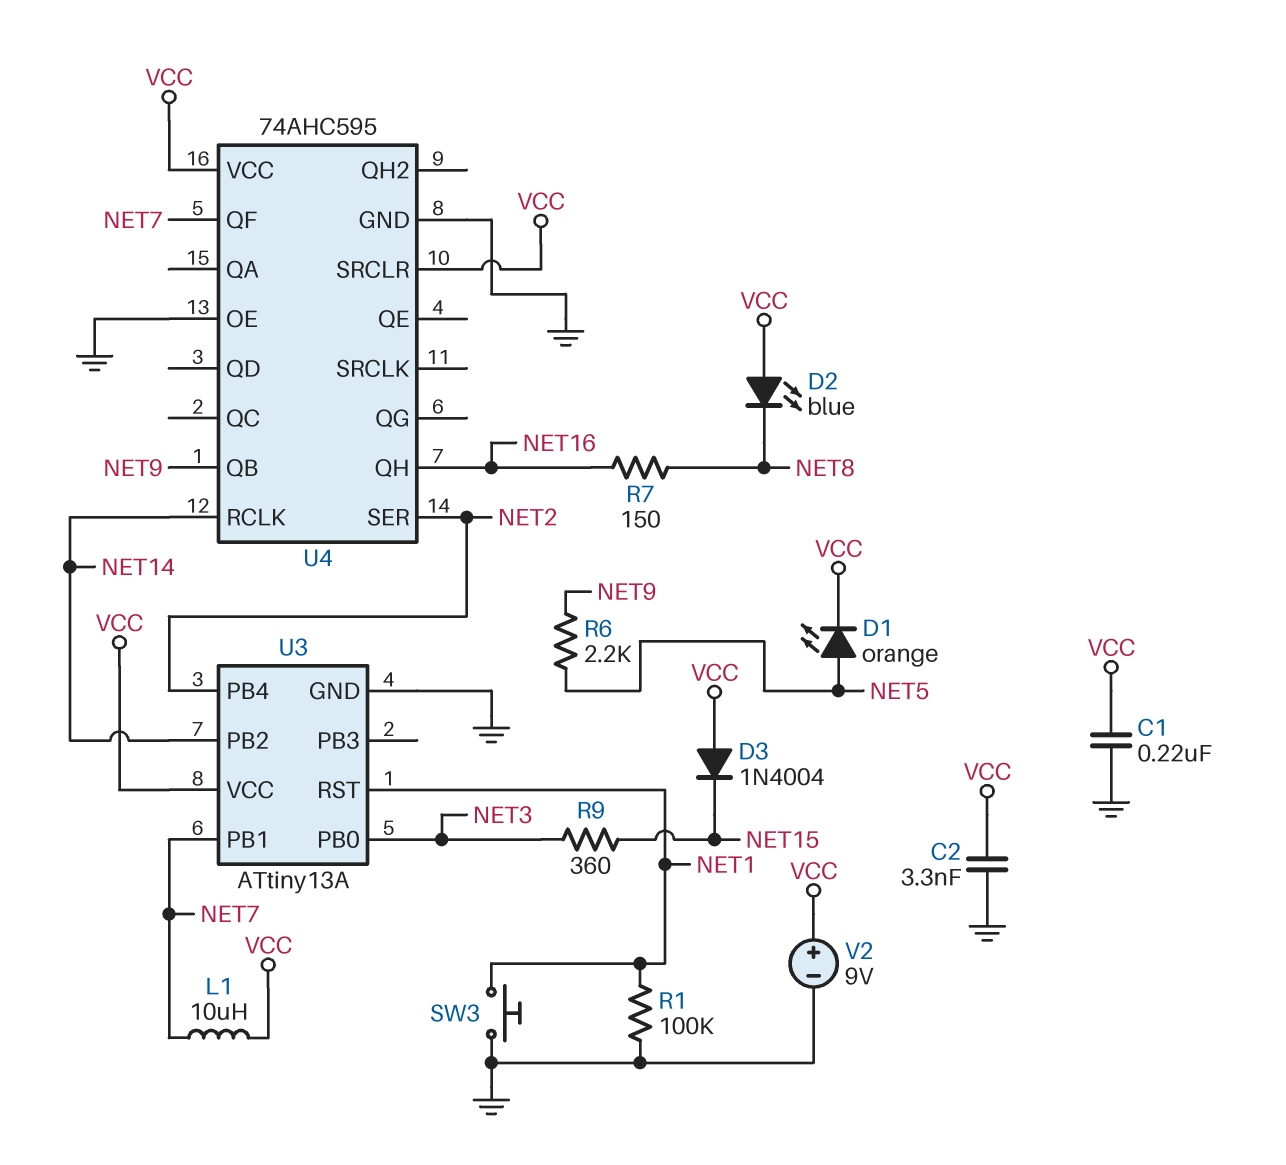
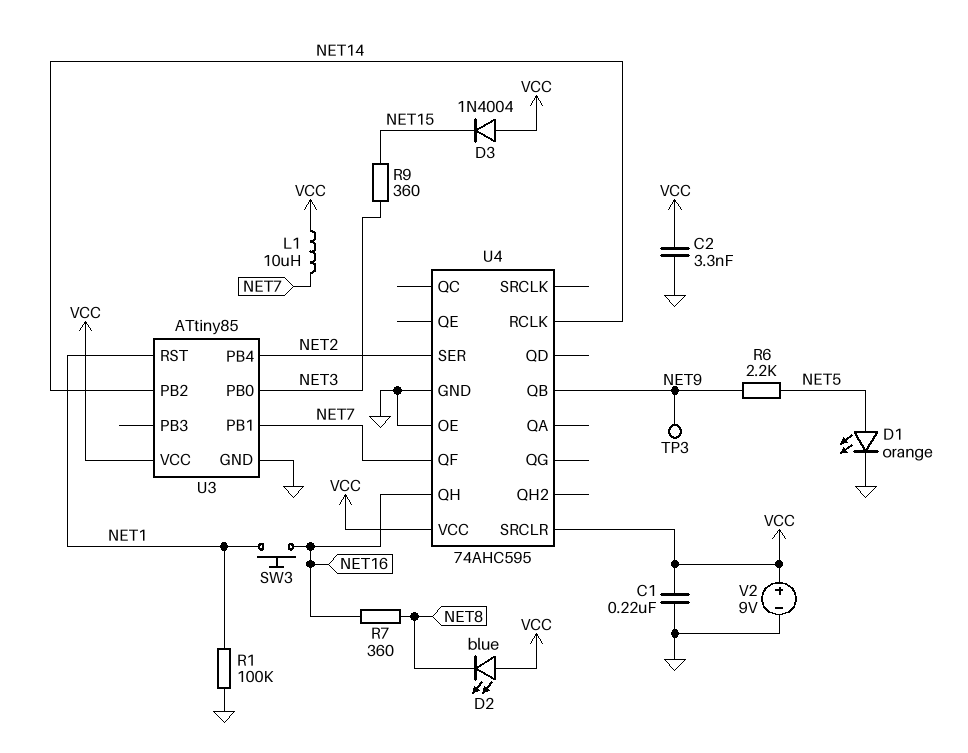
D1: LED orange (A NET5, K VCC) -> LED orange (A NET5, K GND)
R7: 150 (NET8, NET16) -> 360 (NET8, NET16)
SW3: button (GND, NET1) -> button (NET1, NET16)
TP3: none -> test point (NET9)
U3: ATtiny13A -> ATtiny85

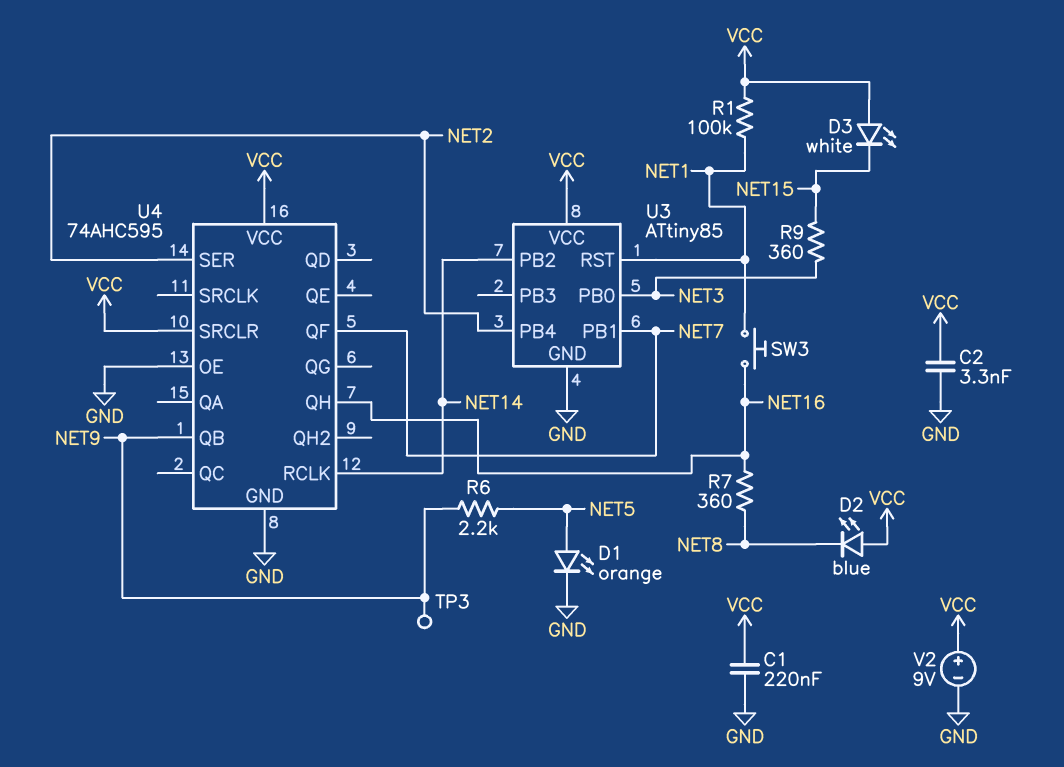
D3: diode 1N4004 (A VCC, K NET15) -> LED white (A VCC, K NET15)
L1: 10uH (NET7, VCC) -> none
R1: 100k (GND, NET1) -> 100k (NET1, VCC)

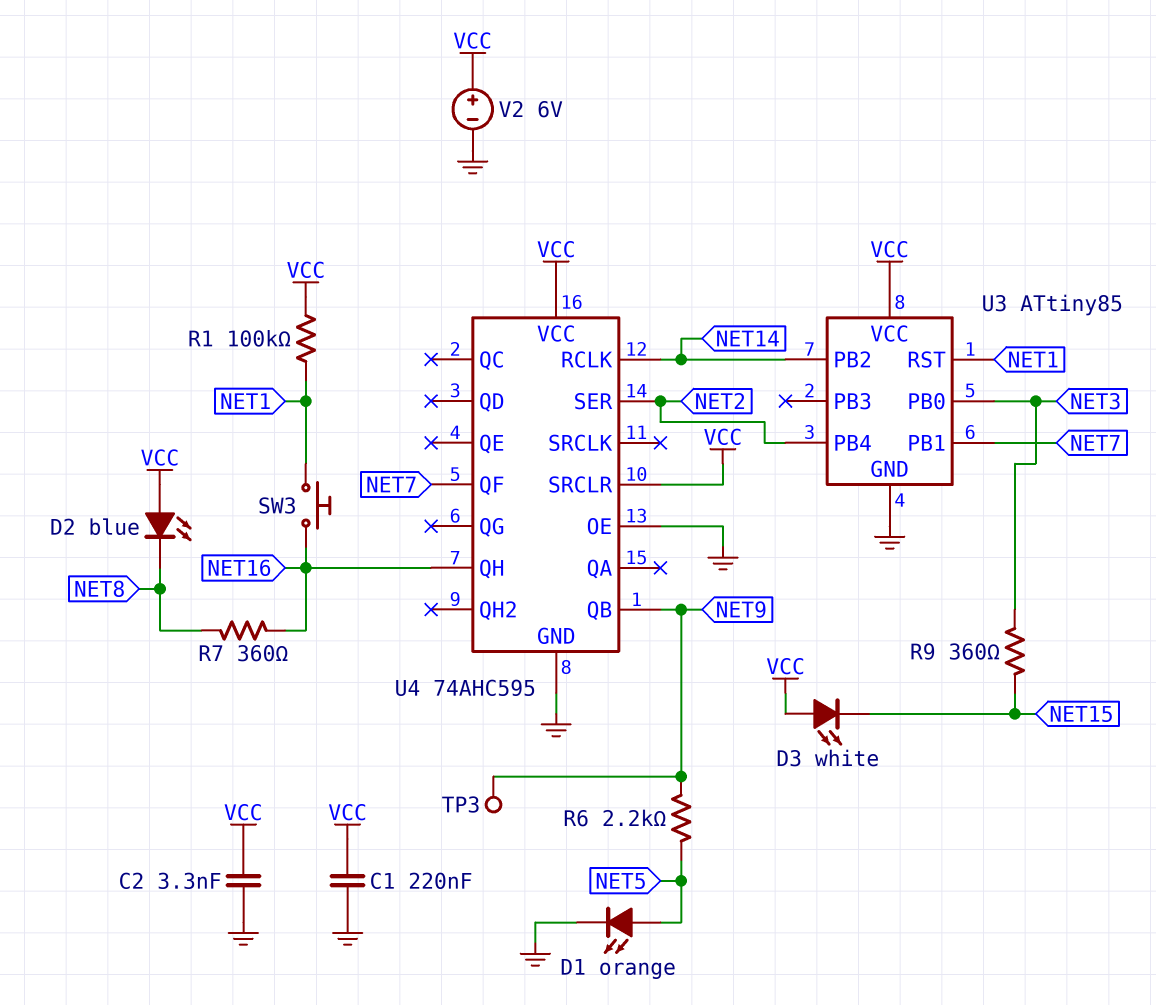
V2: 9V (plus VCC, minus GND) -> 6V (plus VCC, minus GND)

